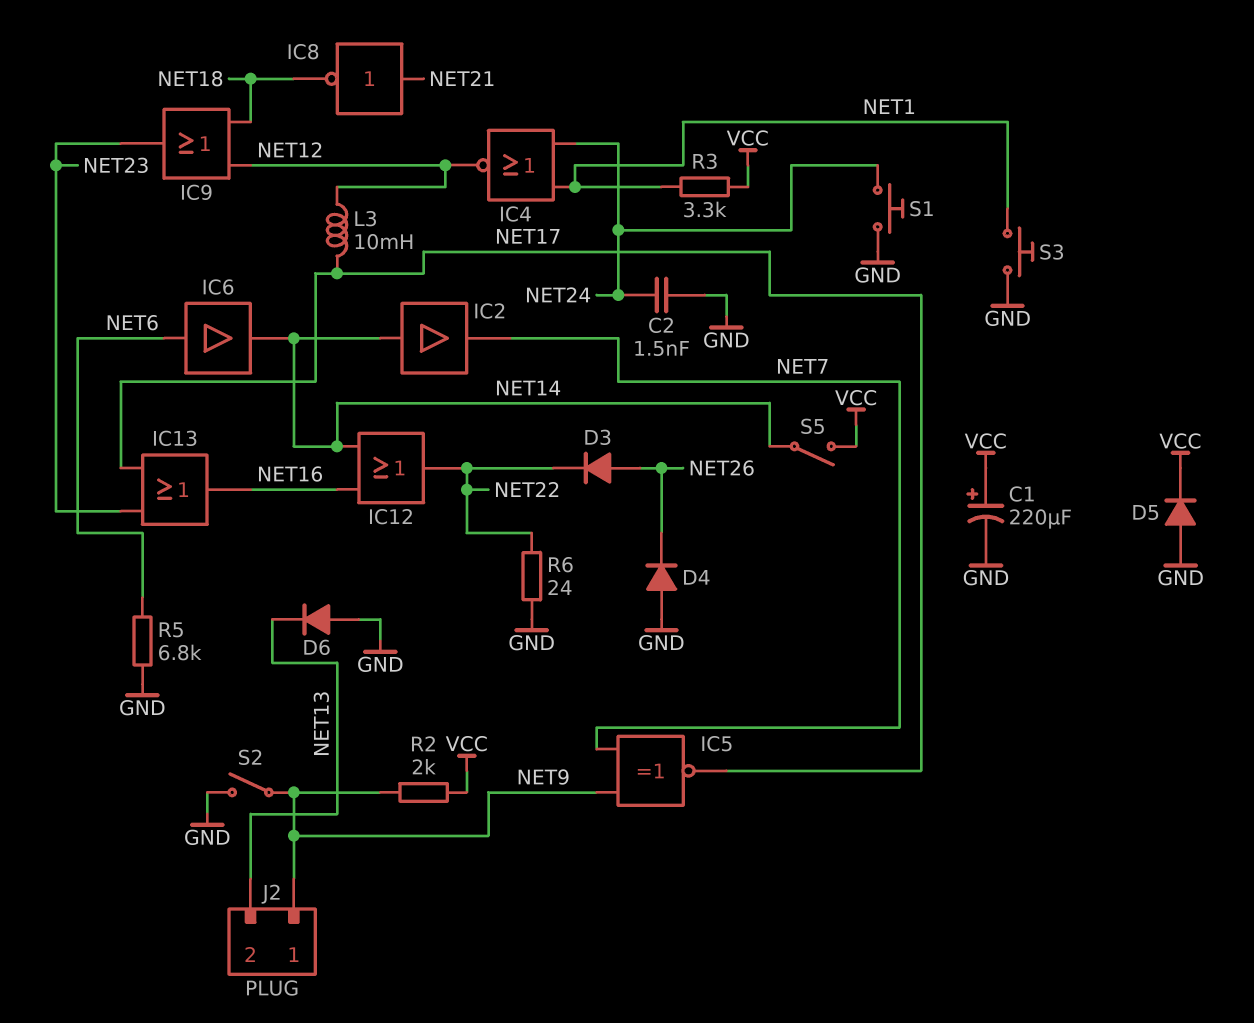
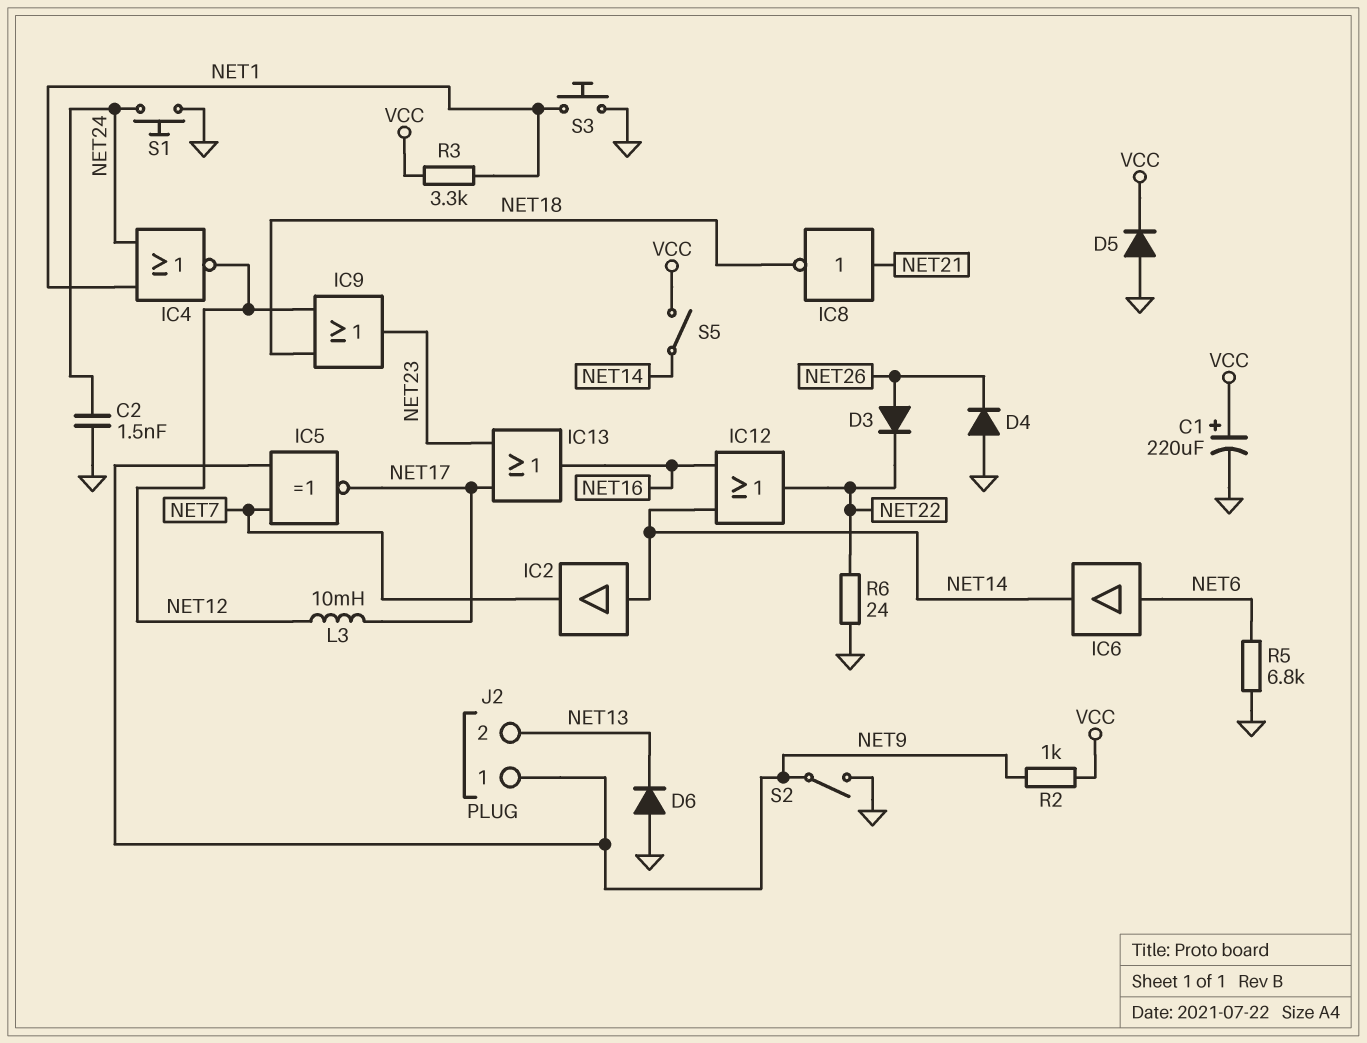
R2: 2k (NET9, VCC) -> 1k (NET9, VCC)

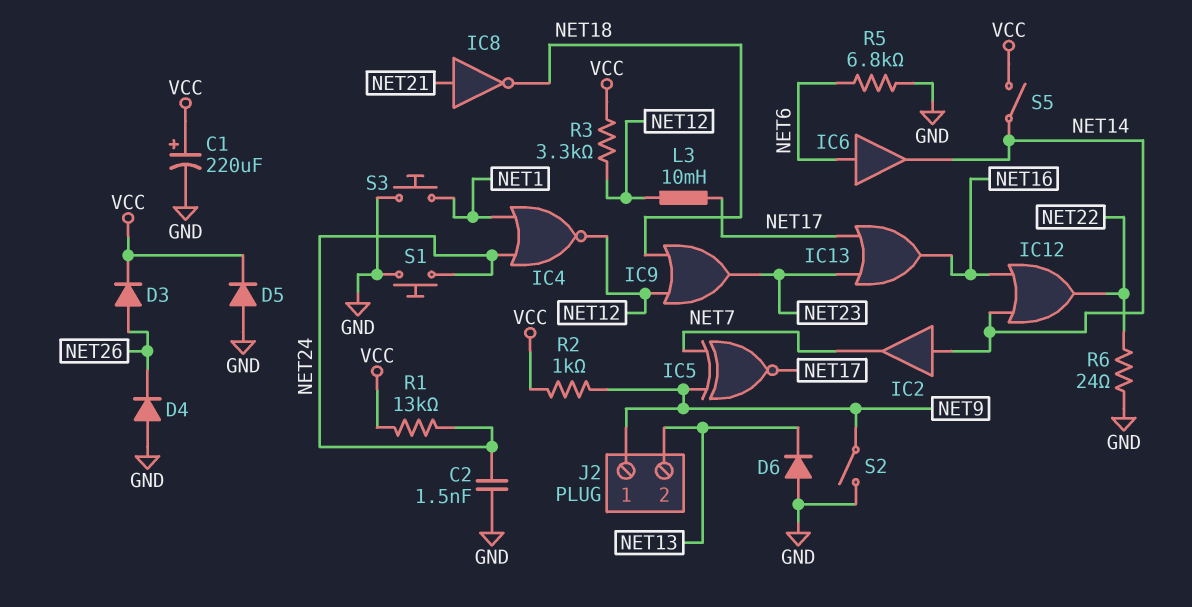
D3: diode (A NET26, K NET22) -> diode (A NET26, K VCC)
R1: none -> 13k (NET24, VCC)
R3: 3.3k (NET1, VCC) -> 3.3k (NET12, VCC)

